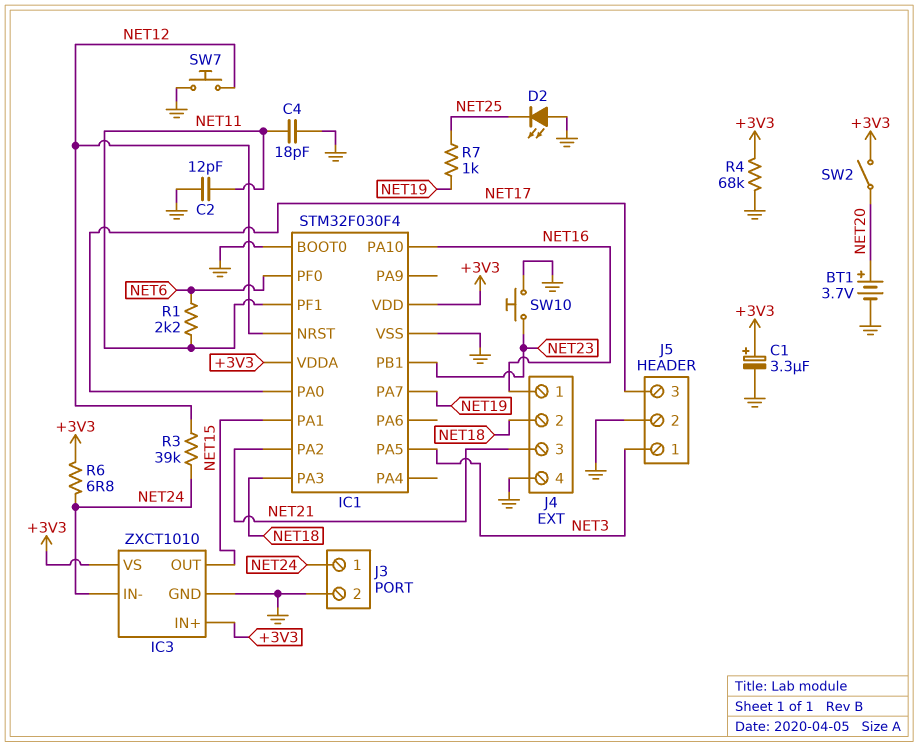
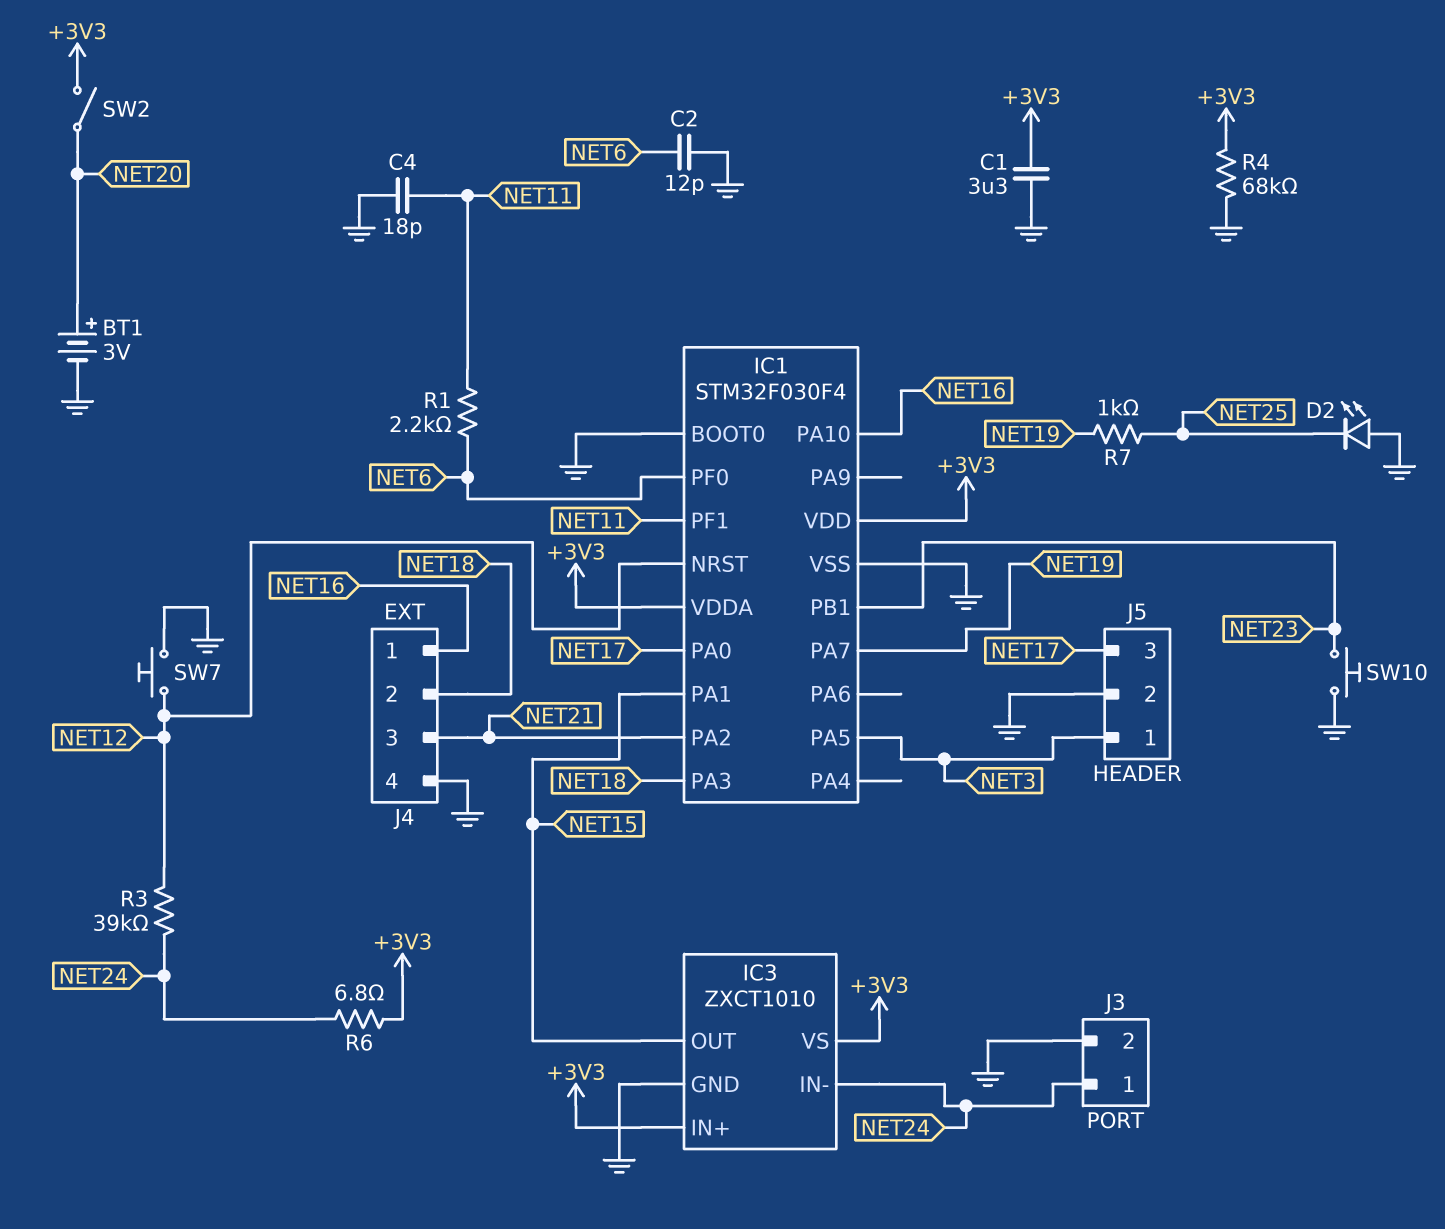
BT1: 3.7V (plus NET20, minus GND) -> 3V (plus NET20, minus GND)
C1: 3.3uF (plus +3V3, minus GND) -> 3.3uF (+3V3, GND)
C2: 12pF (GND, NET11) -> 12pF (GND, NET6)

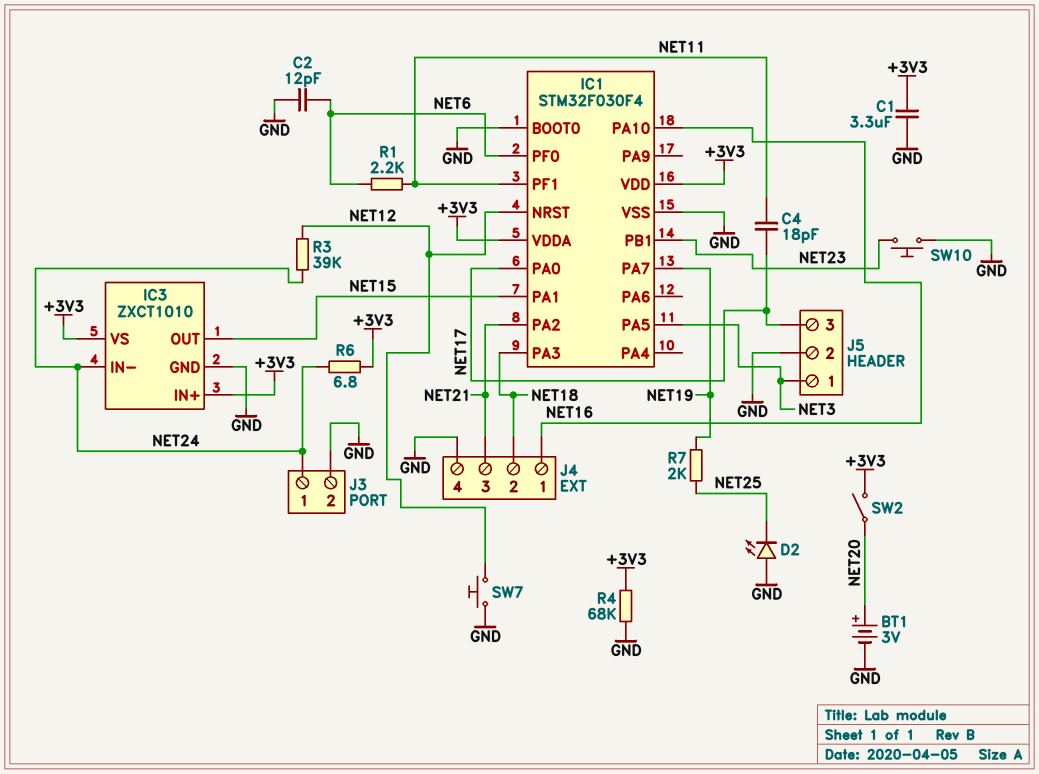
C4: 18pF (GND, NET11) -> 18pF (NET11, NET17)
R7: 1k (NET19, NET25) -> 2k (NET19, NET25)

